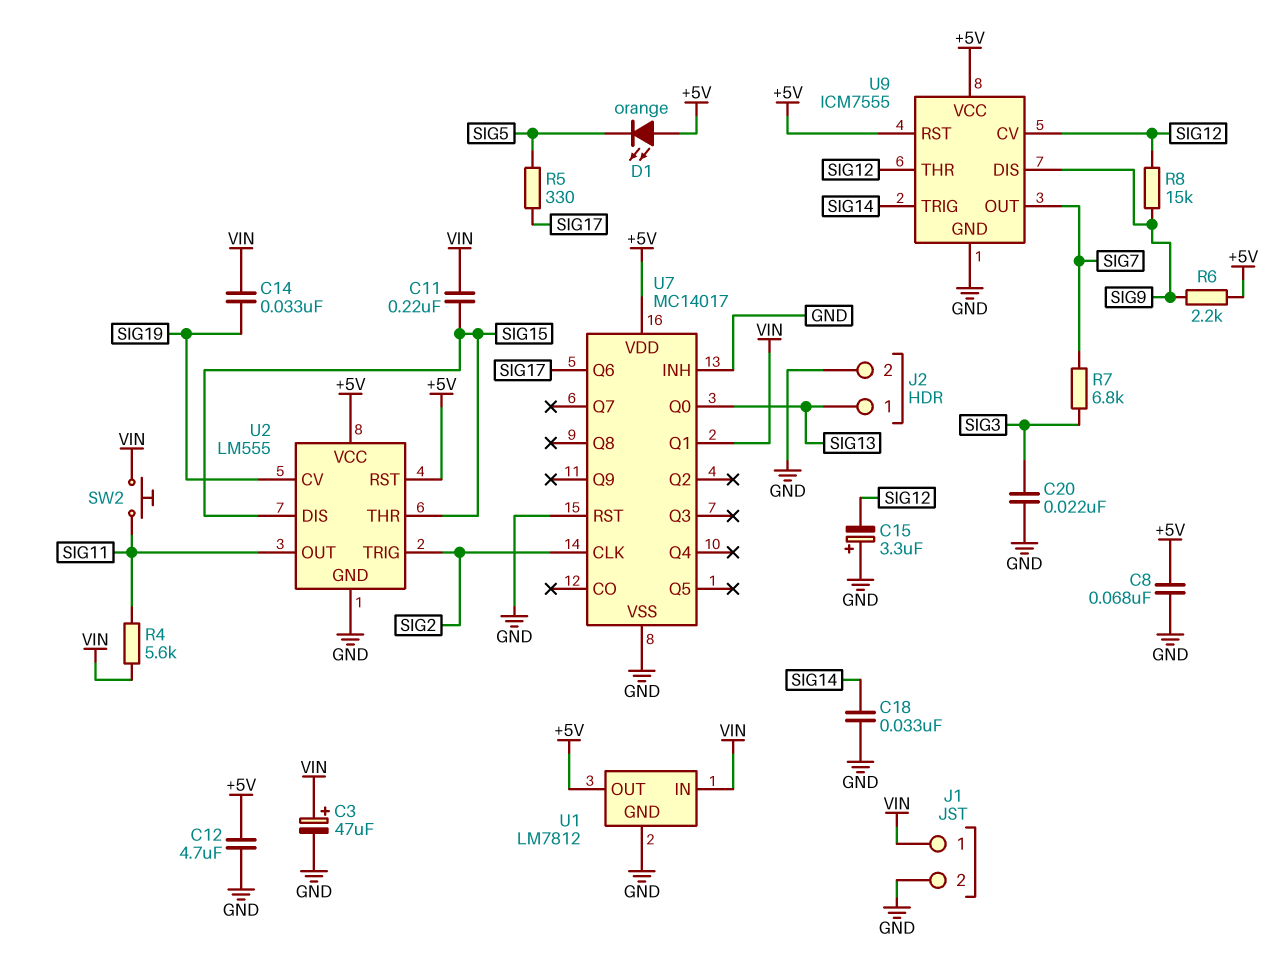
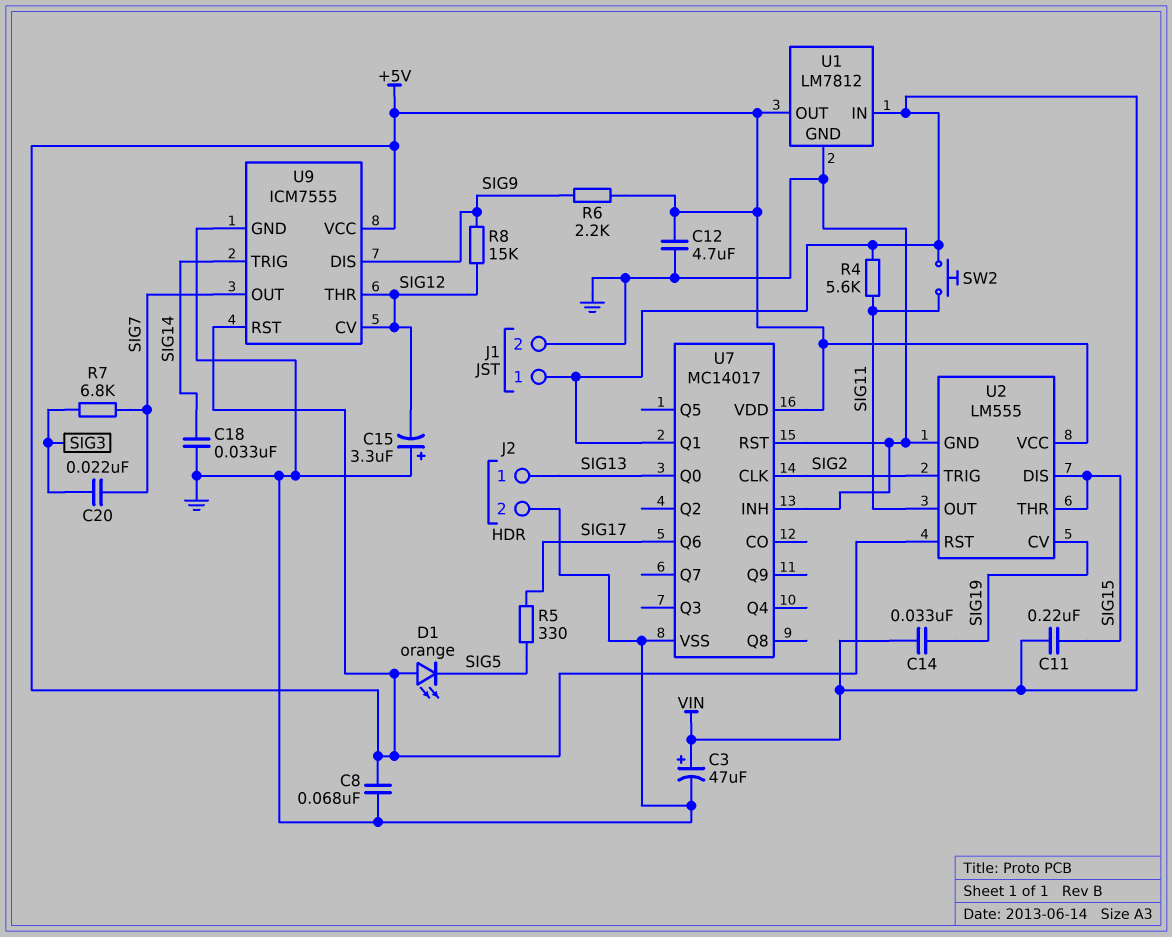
C20: 22nF (GND, SIG3) -> 22nF (SIG3, SIG7)

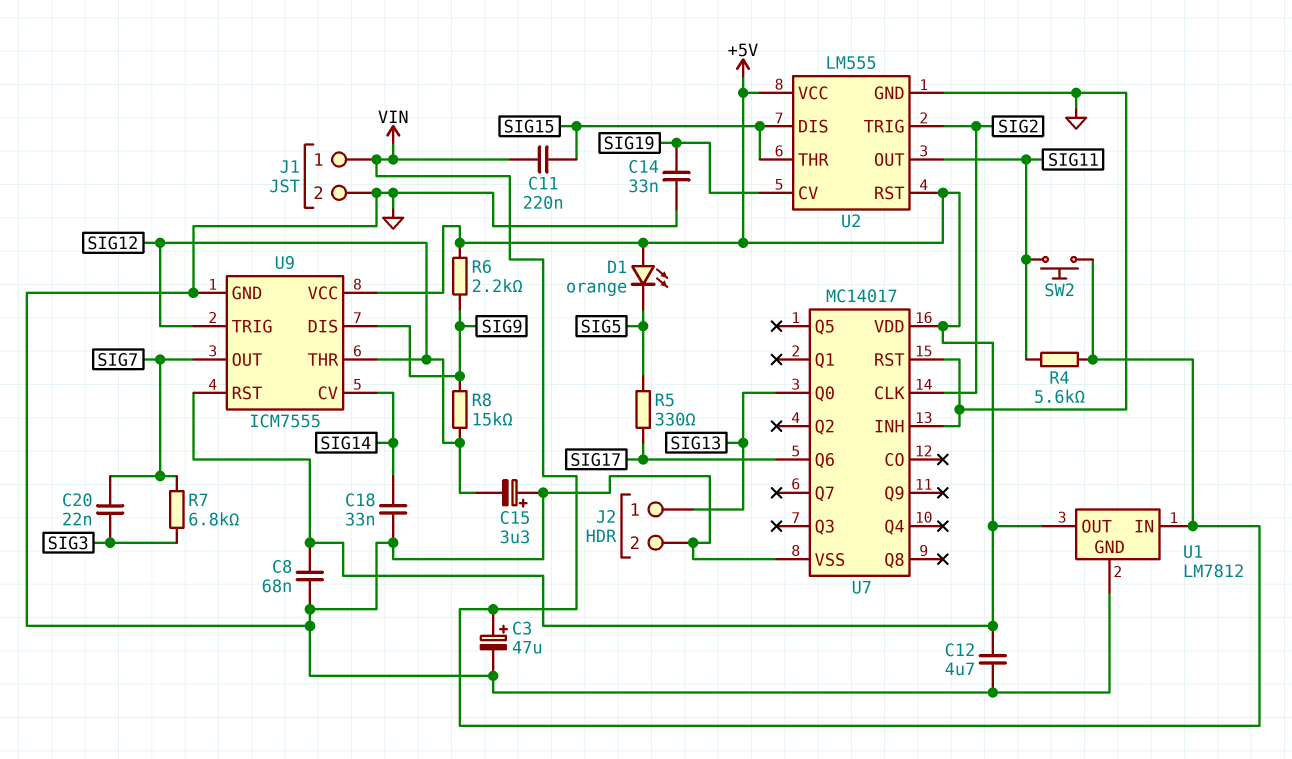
C14: 33nF (SIG19, VIN) -> 33nF (GND, SIG19)
U7 pin Q1: VIN -> none
U9 pin CV: SIG12 -> SIG14
U9 pin TRIG: SIG14 -> SIG12

